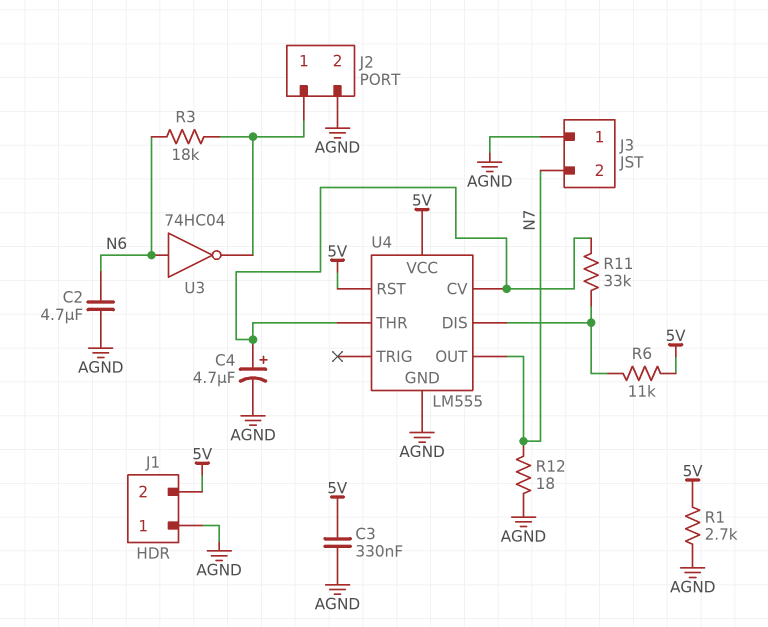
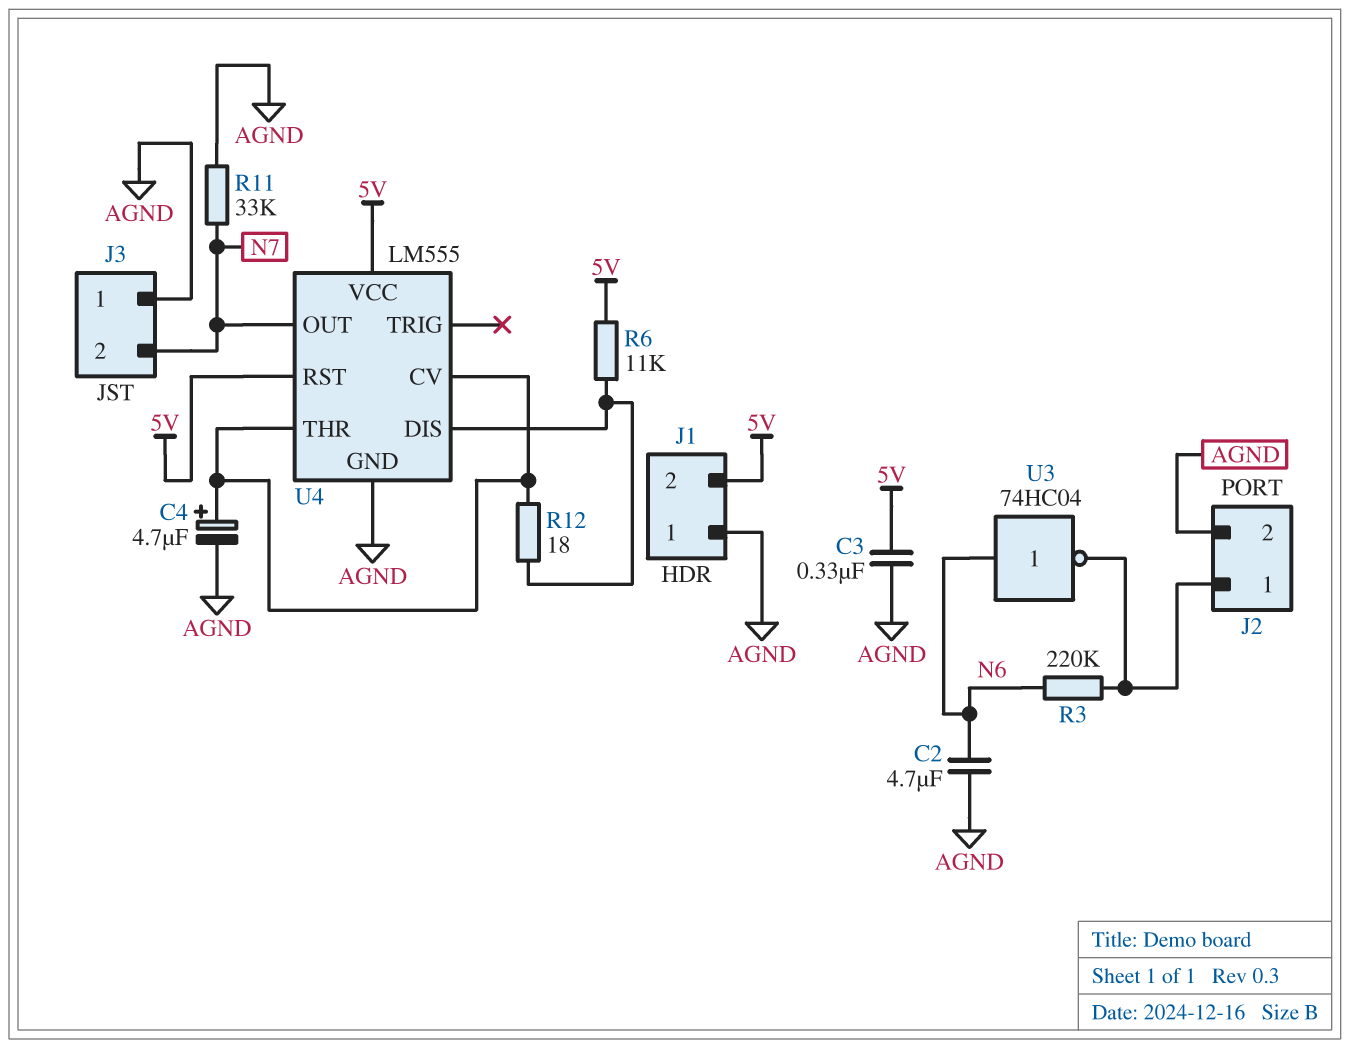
R1: 2.7k (5V, AGND) -> none
R3: 18k (J2/1, N6) -> 220k (J2/1, N6)
R11: 33k (U4/CV, U4/DIS) -> 33k (AGND, N7)
R12: 18 (AGND, N7) -> 18 (U4/CV, U4/DIS)

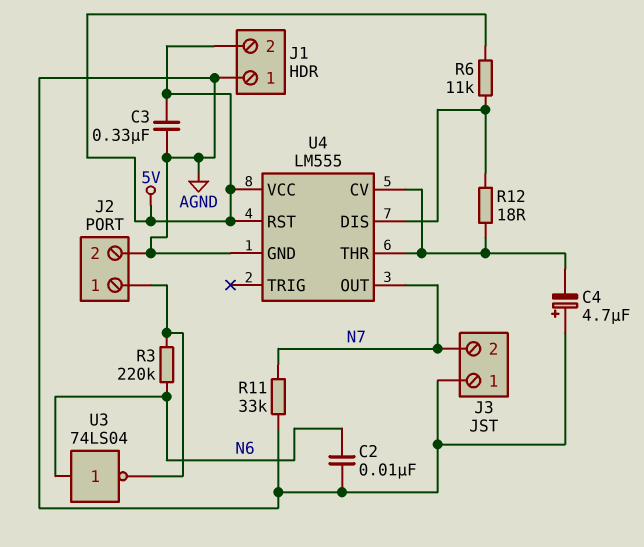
C2: 4.7uF (AGND, N6) -> 10nF (AGND, N6)
C4: 4.7uF (plus U4/CV, minus AGND) -> 4.7uF (plus AGND, minus U4/CV)
U3: NOT 74HC04 (in N6, out J2/1) -> NOT 74LS04 (in N6, out J2/1)

